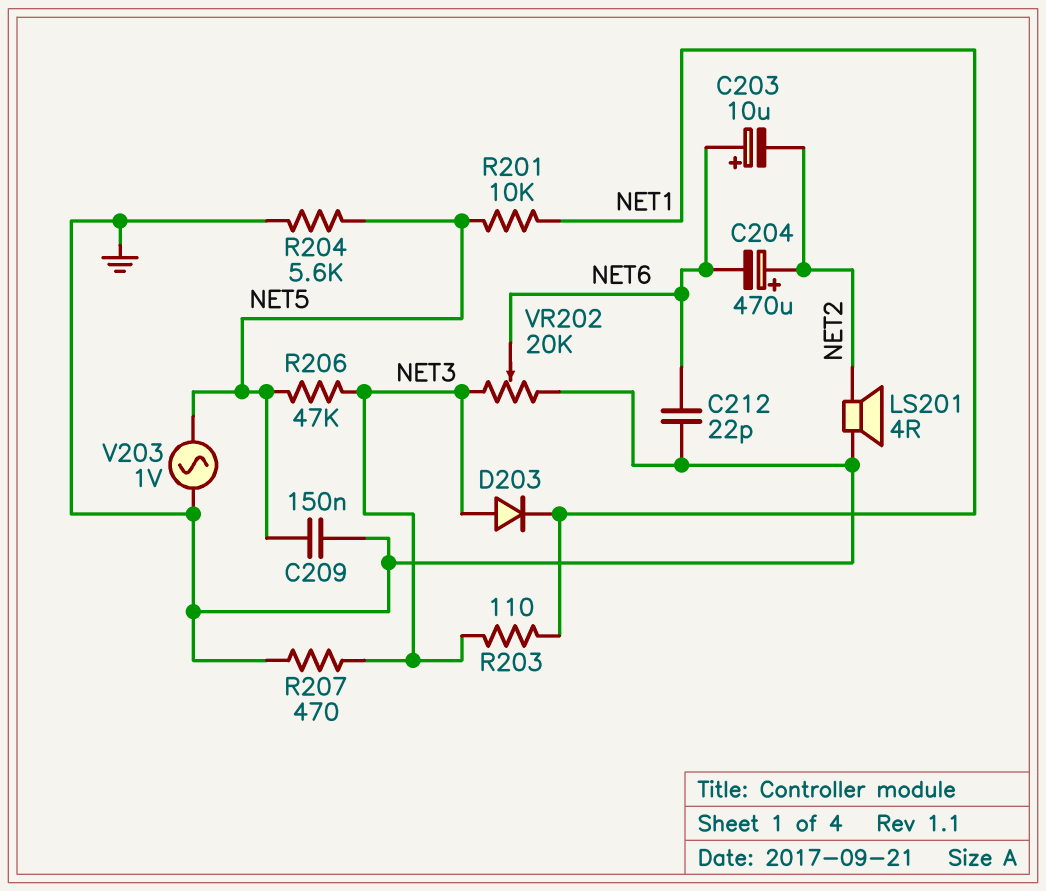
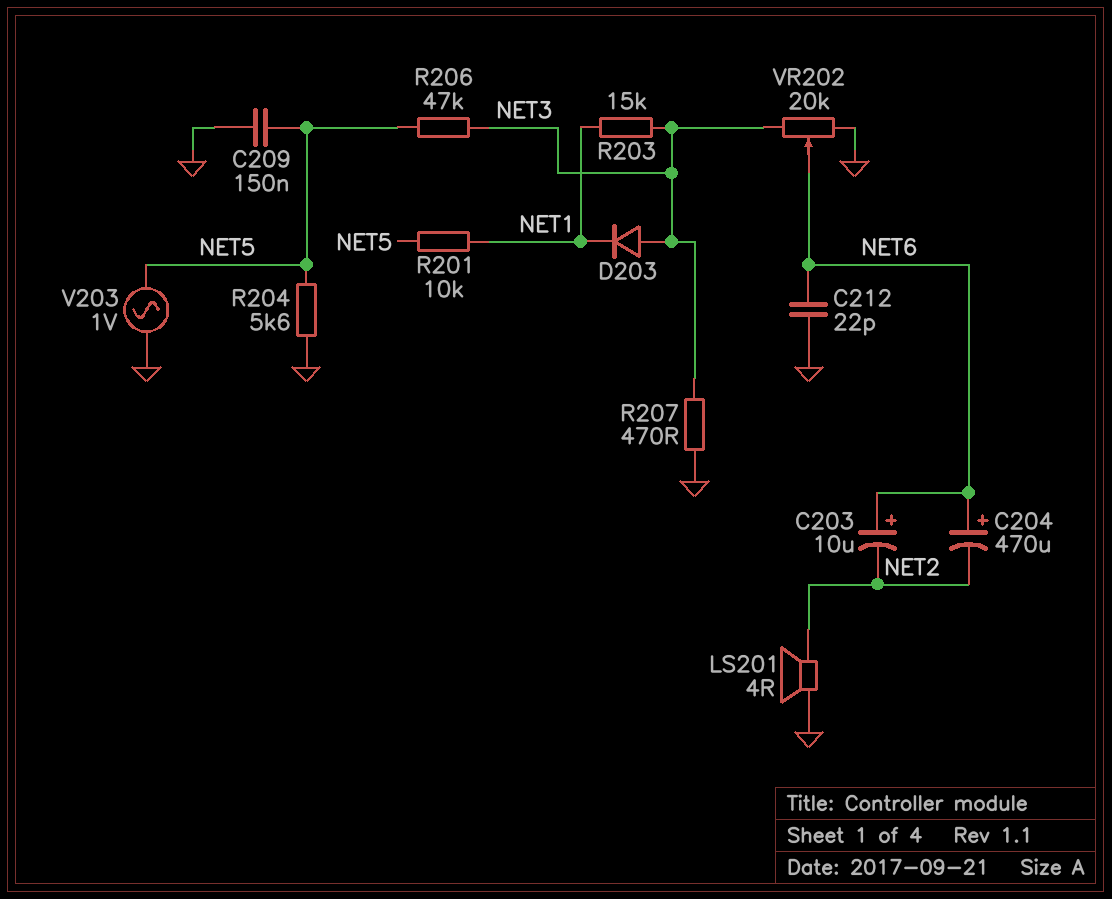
C204: 470uF (plus NET2, minus NET6) -> 470uF (plus NET6, minus NET2)
R203: 110 (NET1, NET3) -> 15k (NET1, NET3)

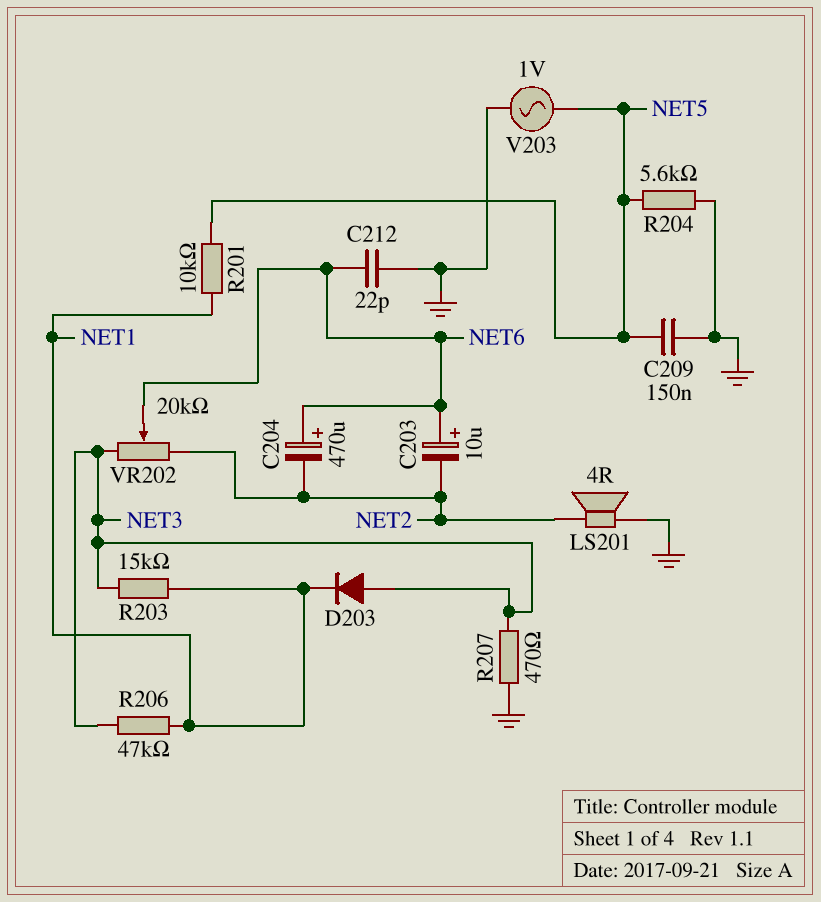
R206: 47k (NET3, NET5) -> 47k (NET1, NET3)
VR202: 20k (GND, NET3, wiper NET6) -> 20k (NET2, NET3, wiper NET6)

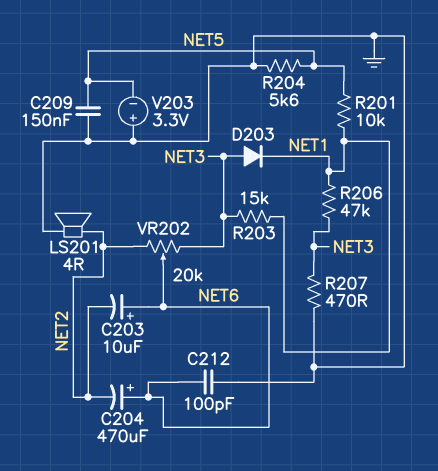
C212: 22pF (GND, NET6) -> 100pF (GND, NET6)
V203: AC 1V (GND, NET5) -> 3.3V (plus GND, minus NET5)

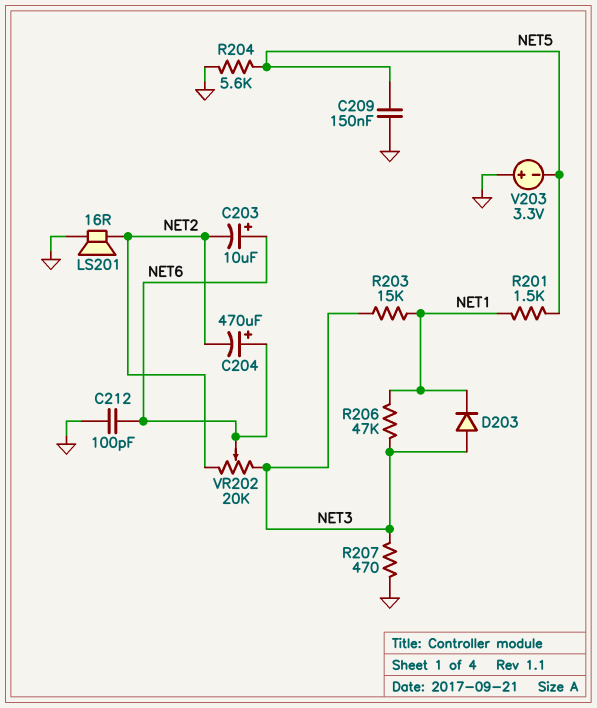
LS201: speaker 4R (GND, NET2) -> speaker 16R (GND, NET2)
R201: 10k (NET1, NET5) -> 1.5k (NET1, NET5)

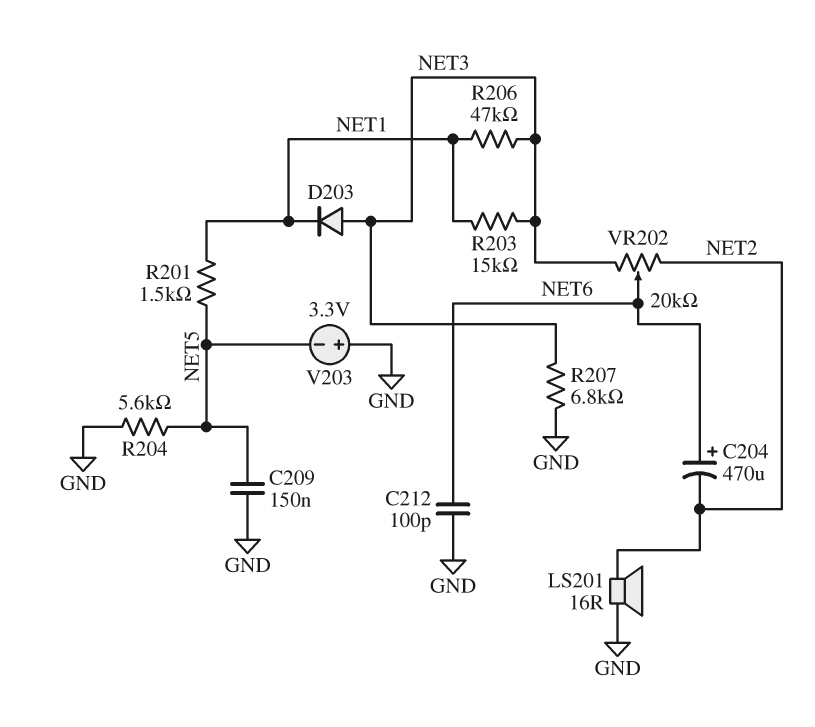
C203: 10uF (plus NET6, minus NET2) -> none
R207: 470 (GND, NET3) -> 6.8k (GND, NET3)

